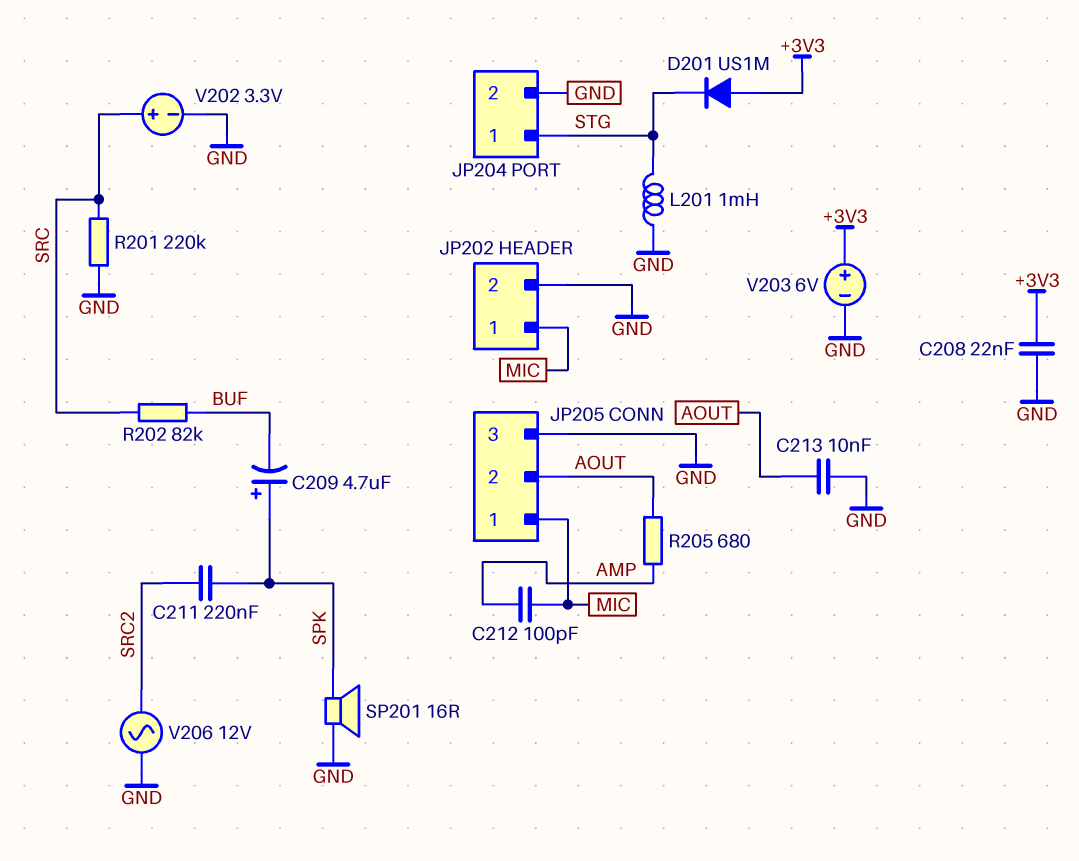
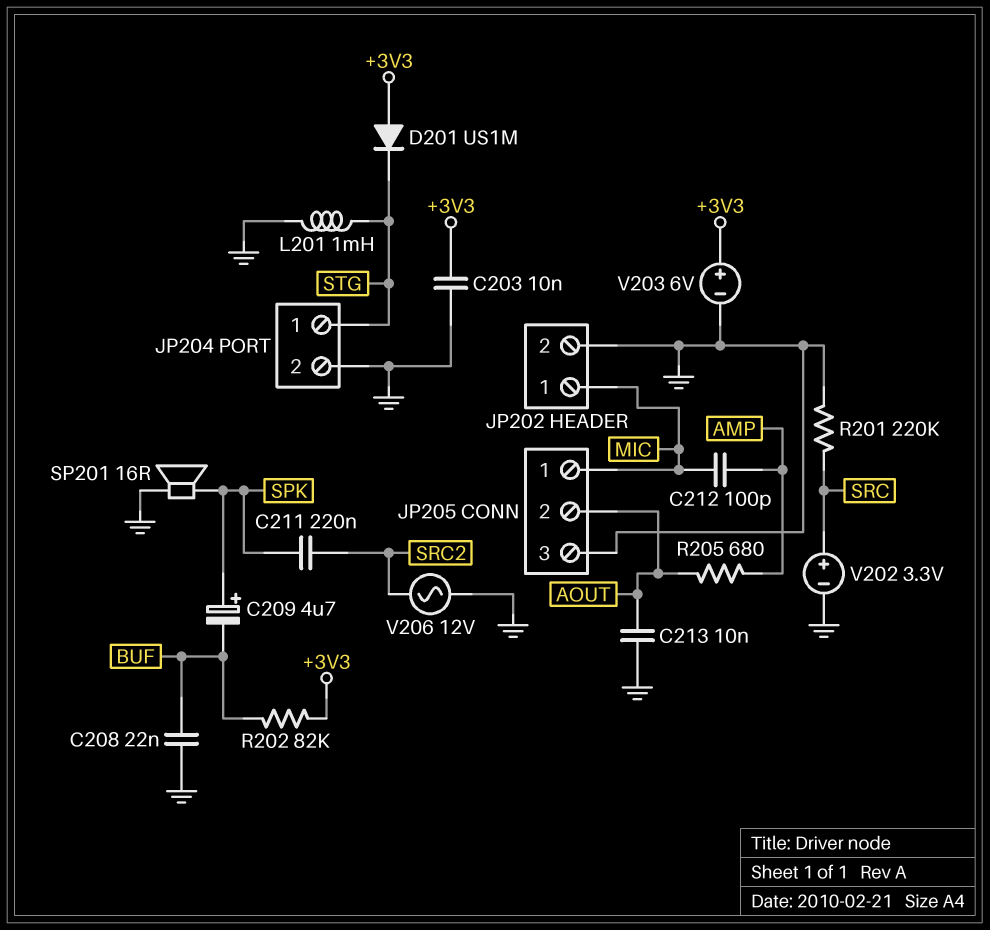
C203: none -> 10nF (+3V3, GND)
C208: 22nF (+3V3, GND) -> 22nF (BUF, GND)
R202: 82k (BUF, SRC) -> 82k (+3V3, BUF)

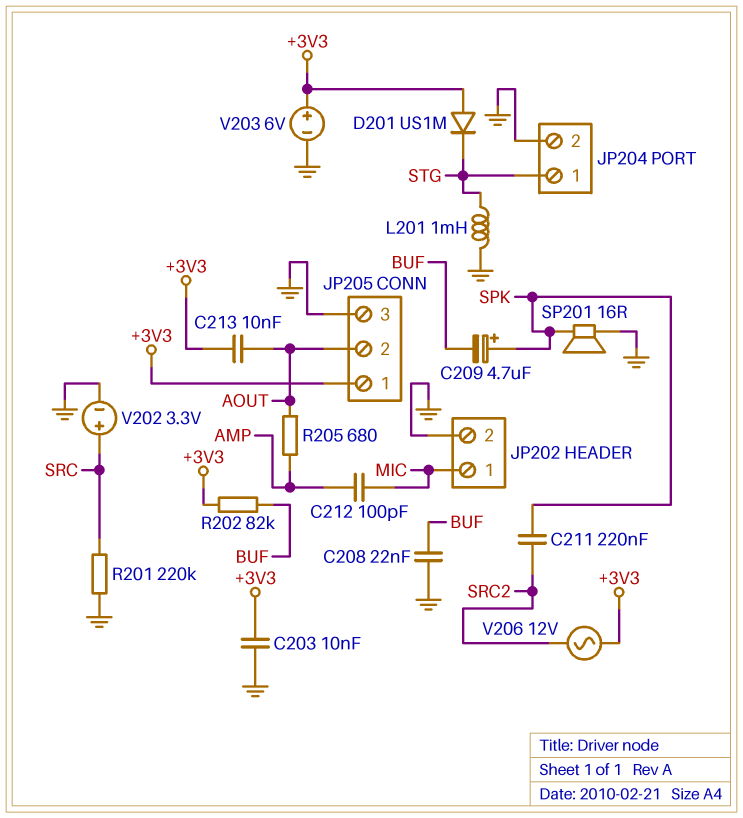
C213: 10nF (AOUT, GND) -> 10nF (+3V3, AOUT)
JP205 pin 1: MIC -> +3V3
V206: AC 12V (GND, SRC2) -> AC 12V (+3V3, SRC2)

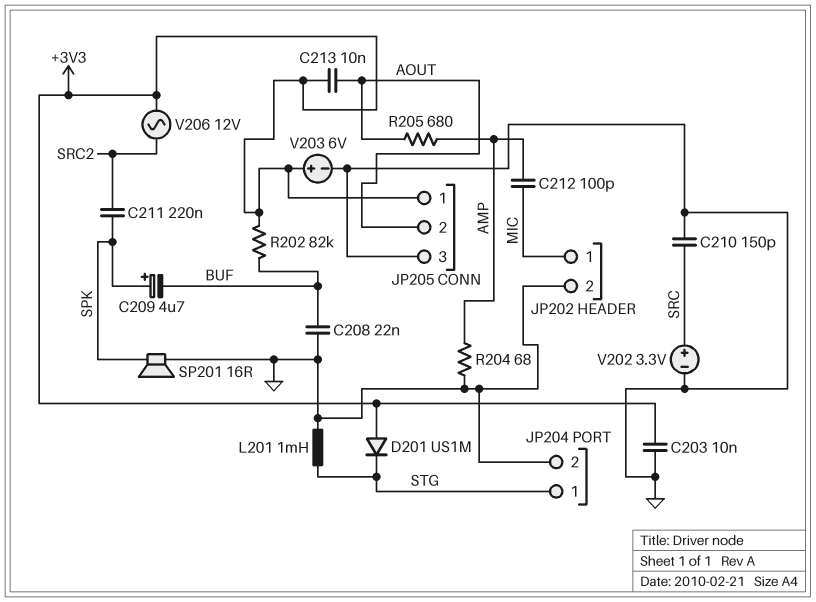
C210: none -> 150pF (GND, SRC)
R201: 220k (GND, SRC) -> none
R204: none -> 68 (AMP, GND)

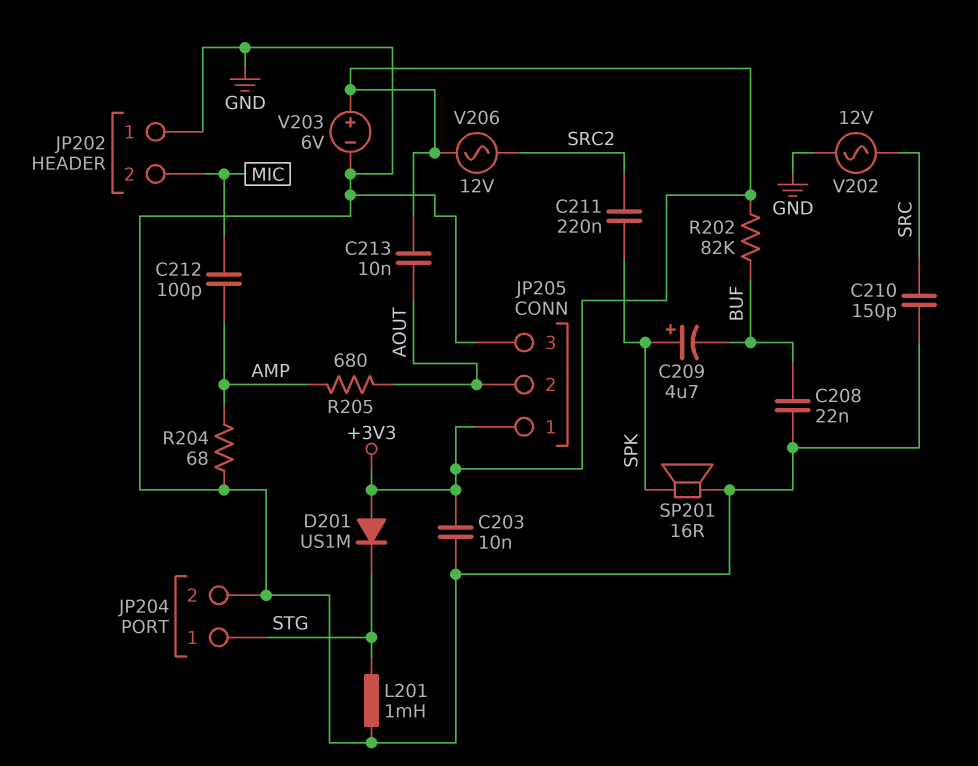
JP202 pin 1: MIC -> GND
JP202 pin 2: GND -> MIC
V202: 3.3V (plus SRC, minus GND) -> AC 12V (GND, SRC)

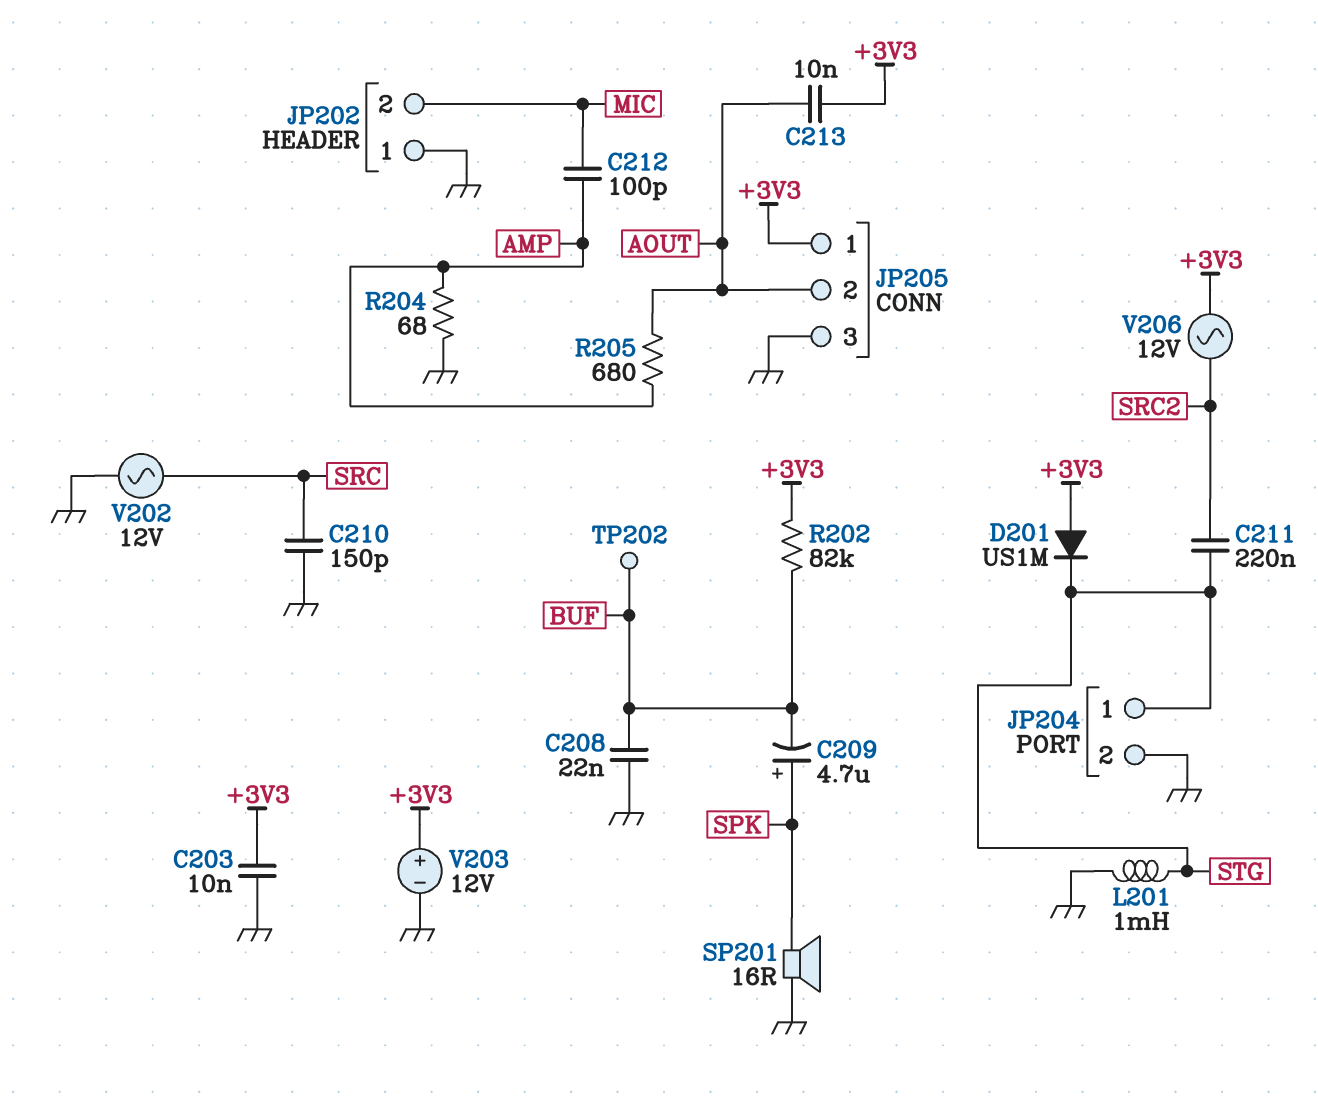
C211: 220nF (SPK, SRC2) -> 220nF (SRC2, STG)
TP202: none -> test point (BUF)
V203: 6V (plus +3V3, minus GND) -> 12V (plus +3V3, minus GND)

